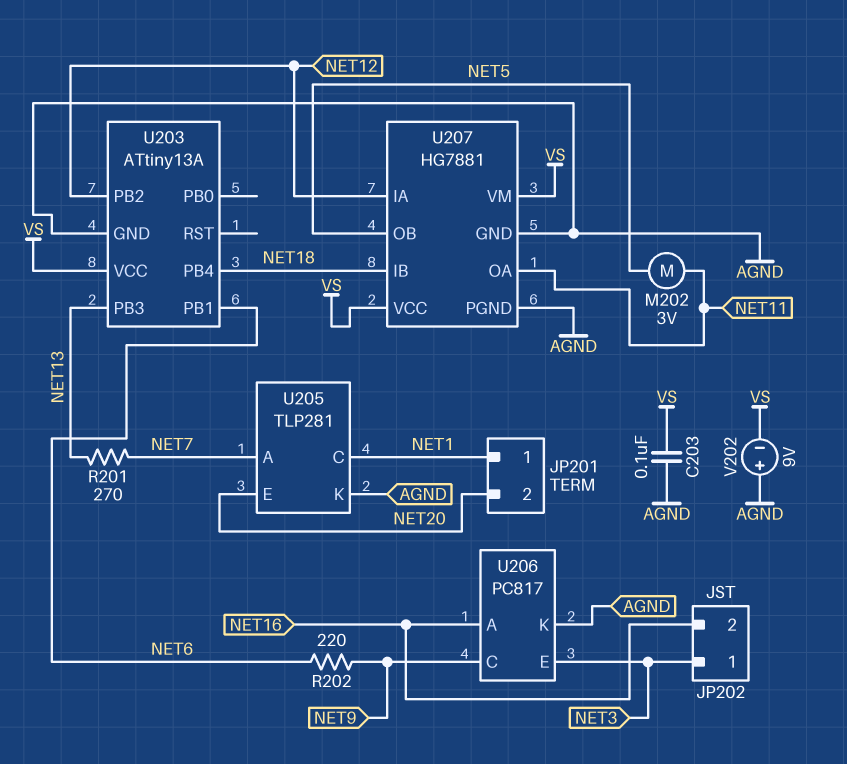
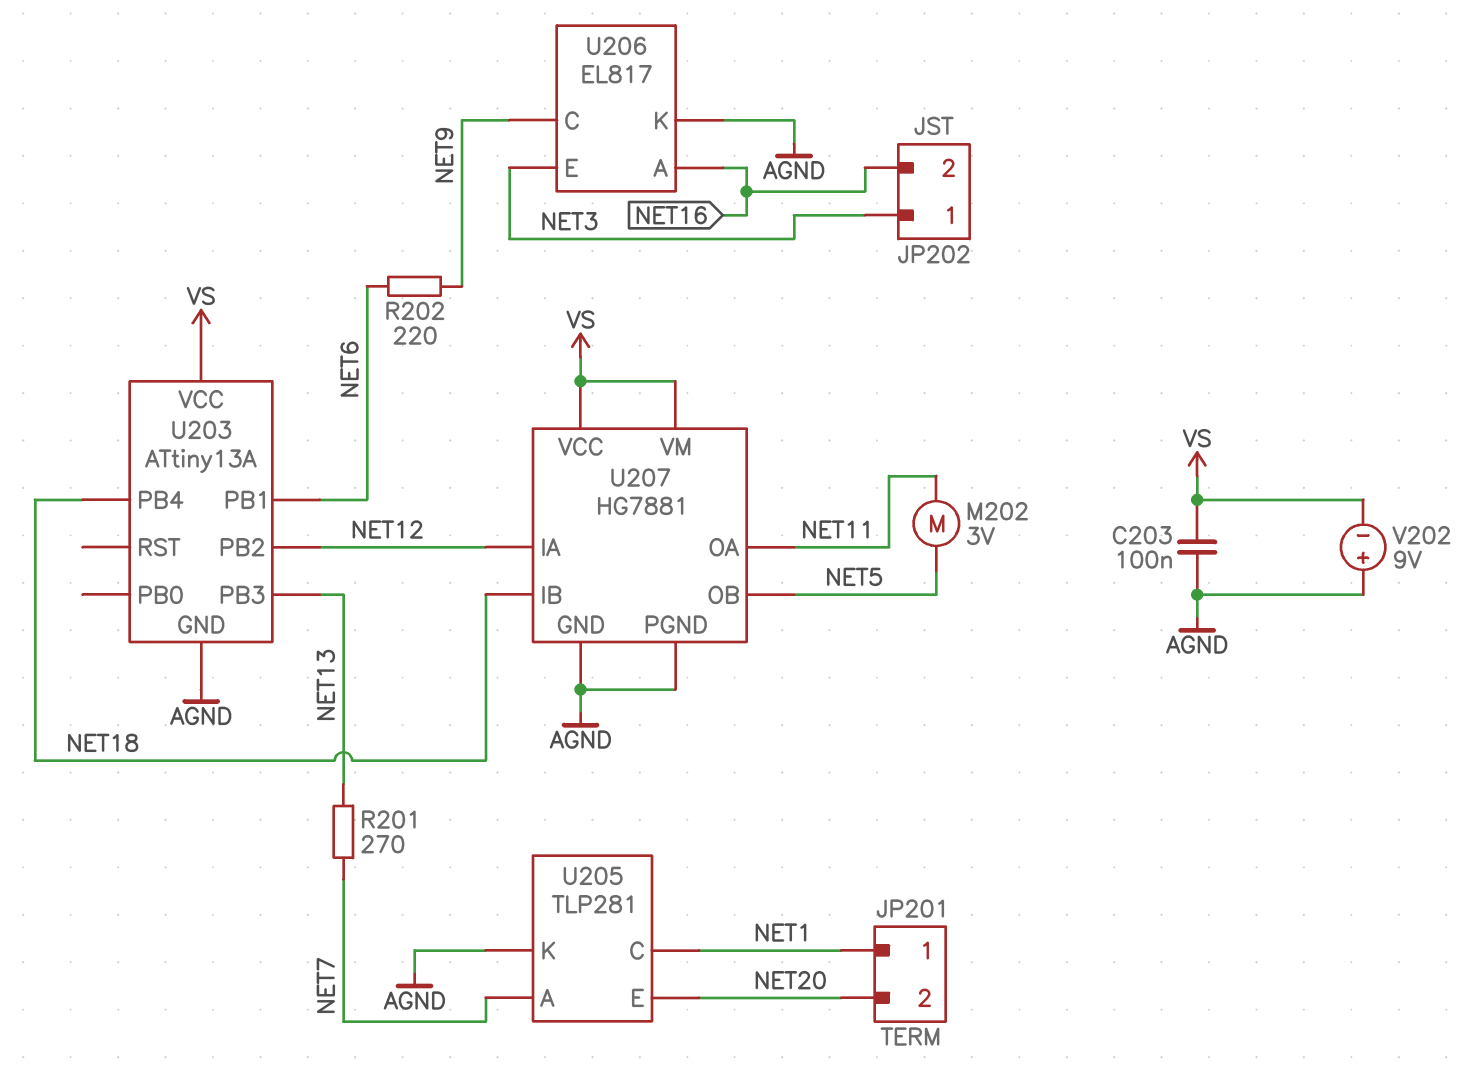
U206: PC817 -> EL817

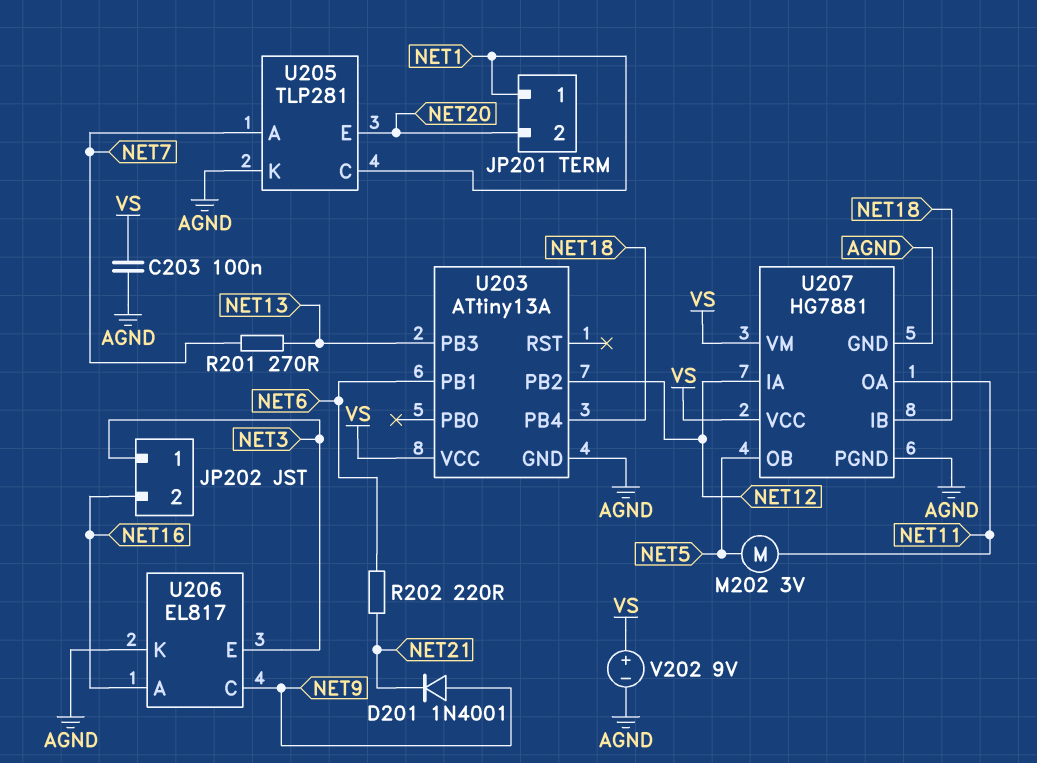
D201: none -> diode 1N4001 (A NET9, K NET21)
R202: 220 (NET6, NET9) -> 220 (NET6, NET21)
V202: 9V (plus AGND, minus VS) -> 9V (plus VS, minus AGND)

